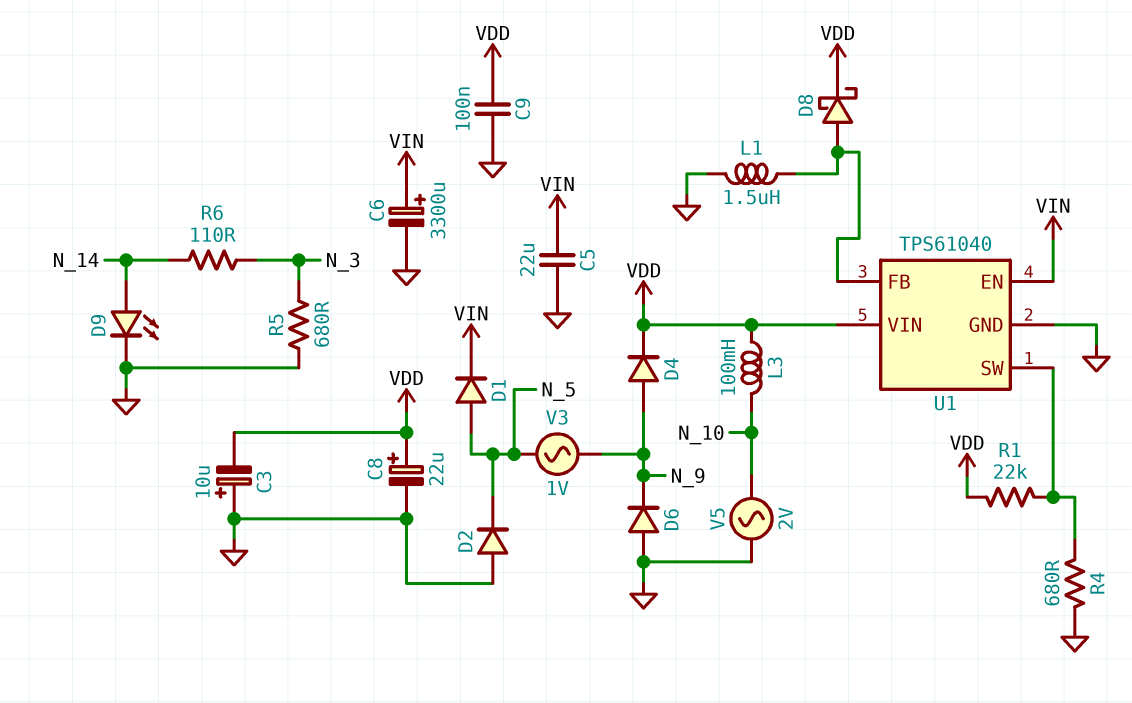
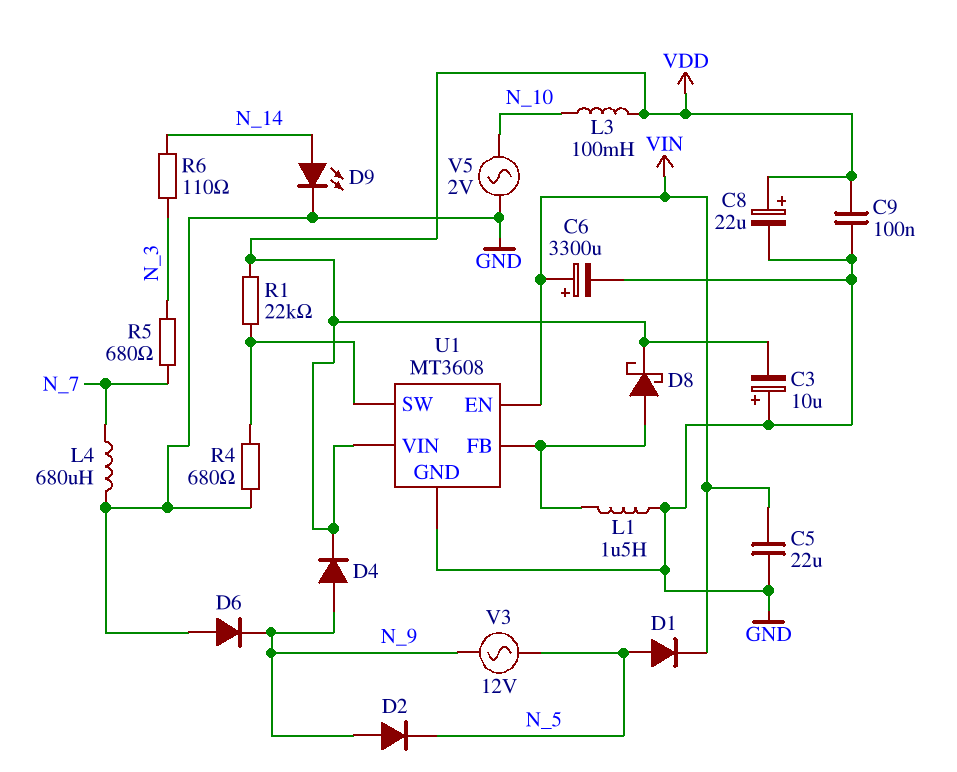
D2: diode (A GND, K N_5) -> diode (A N_9, K N_5)
L4: none -> 680uH (GND, N_7)
R5: 680 (GND, N_3) -> 680 (N_3, N_7)
U1: TPS61040 -> MT3608
V3: AC 1V (N_5, N_9) -> AC 12V (N_5, N_9)

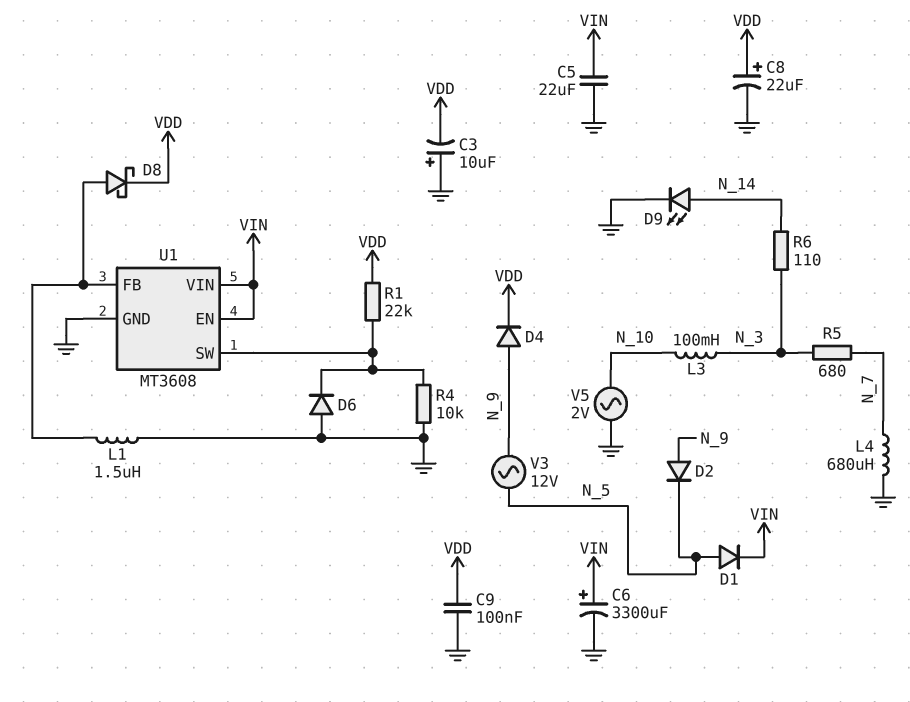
D6: diode (A GND, K N_9) -> diode (A GND, K U1/SW)
L3: 100mH (N_10, VDD) -> 100mH (N_3, N_10)
R4: 680 (GND, U1/SW) -> 10k (GND, U1/SW)
U1 pin VIN: VDD -> VIN

